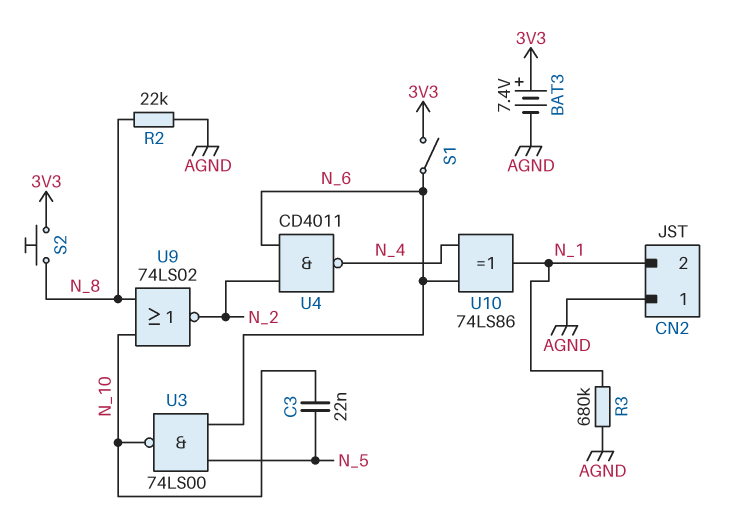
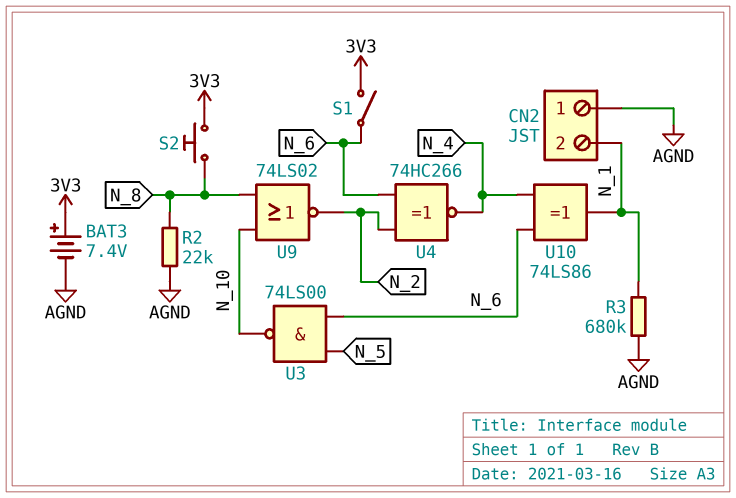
C3: 22nF (N_5, N_10) -> none
U4: NAND CD4011 (in N_2, in N_6, out N_4) -> XNOR 74HC266 (in N_2, in N_6, out N_4)

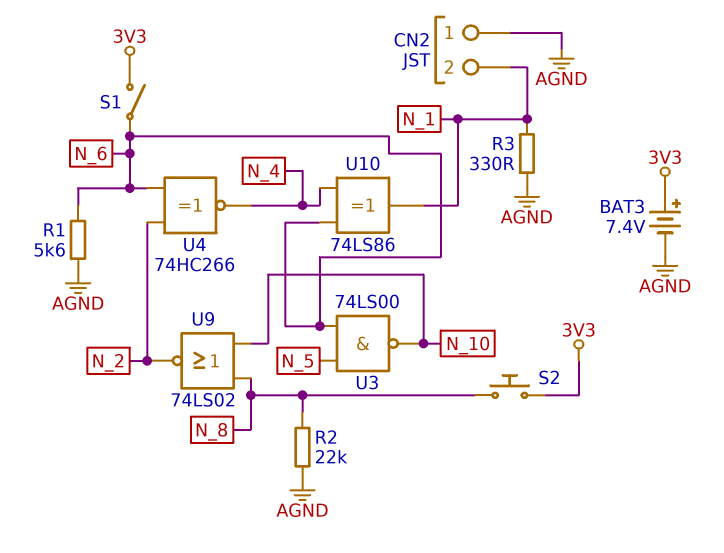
R1: none -> 5.6k (AGND, N_6)
R3: 680k (AGND, N_1) -> 330 (AGND, N_1)

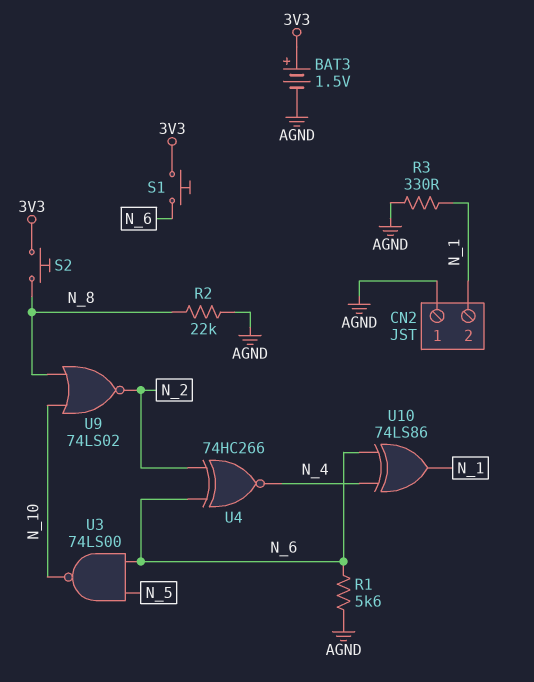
BAT3: 7.4V (plus 3V3, minus AGND) -> 1.5V (plus 3V3, minus AGND)
S1: switch (3V3, N_6) -> button (3V3, N_6)

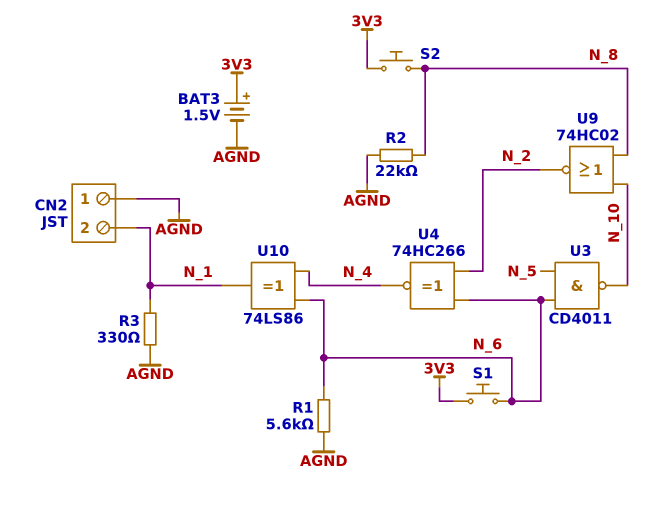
U3: NAND 74LS00 (in N_5, in N_6, out N_10) -> NAND CD4011 (in N_5, in N_6, out N_10)
U9: NOR 74LS02 (in N_8, in N_10, out N_2) -> NOR 74HC02 (in N_8, in N_10, out N_2)

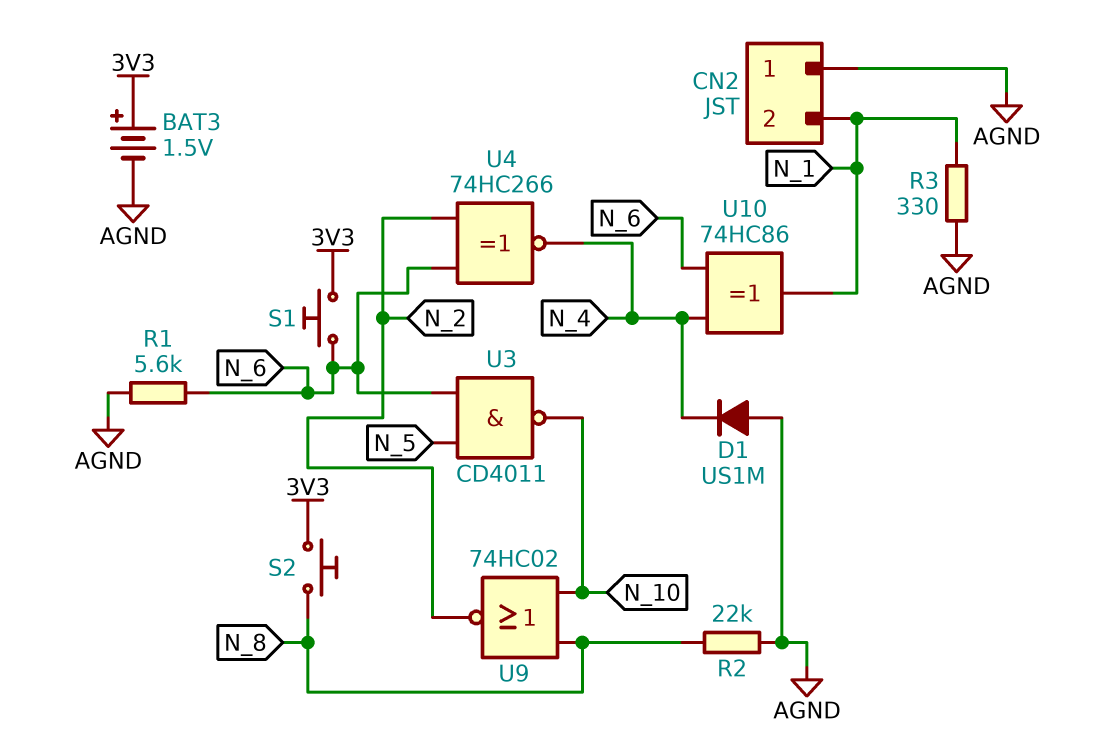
D1: none -> diode US1M (A AGND, K N_4)
U10: XOR 74LS86 (in N_4, in N_6, out N_1) -> XOR 74HC86 (in N_4, in N_6, out N_1)

